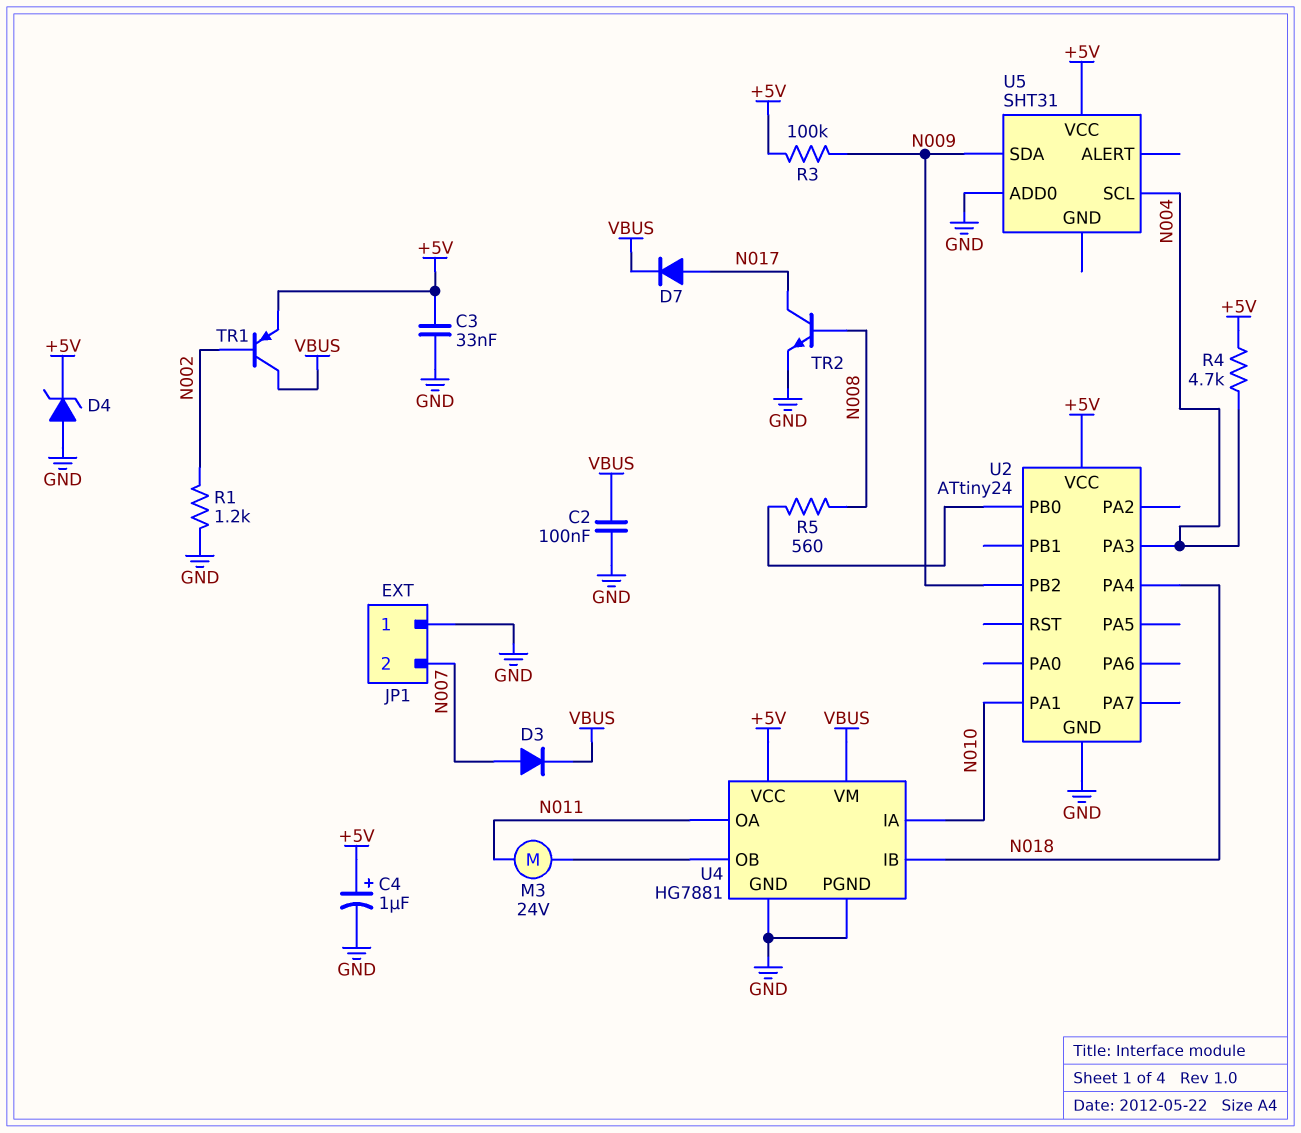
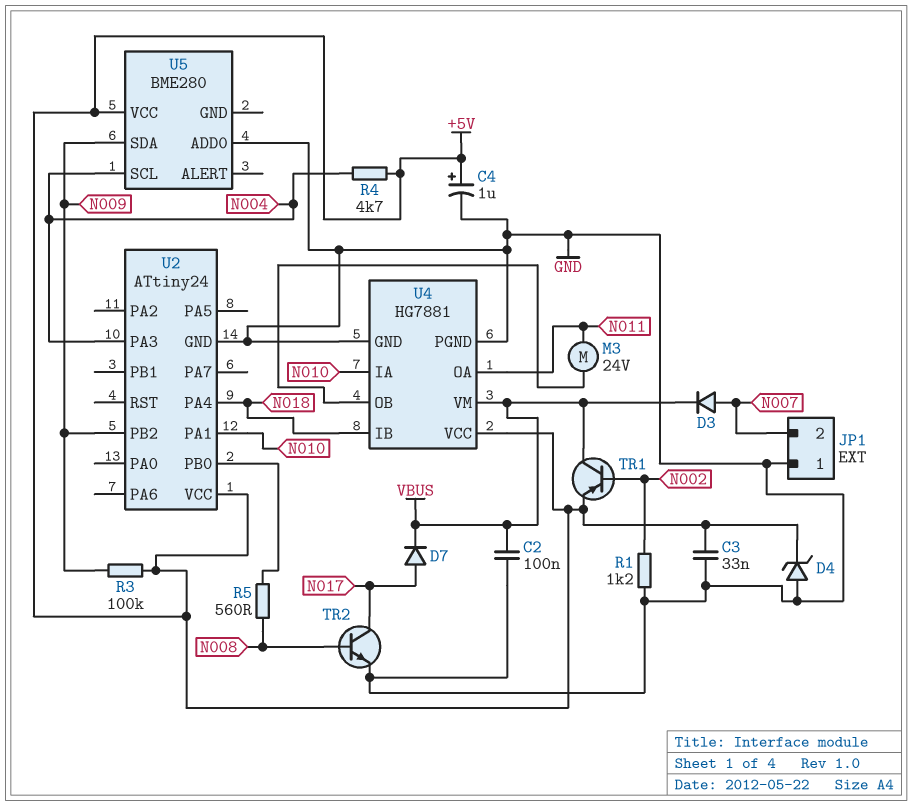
U5: SHT31 -> BME280

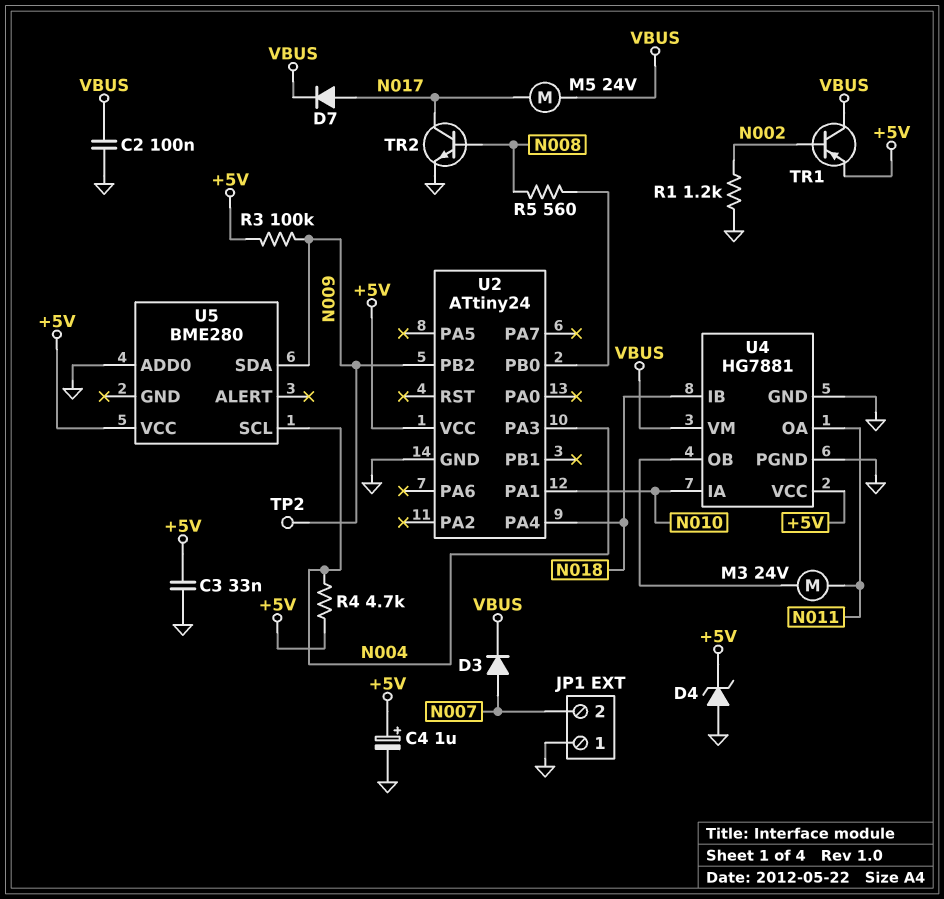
M5: none -> motor 24V (N017, VBUS)
TP2: none -> test point (N009)

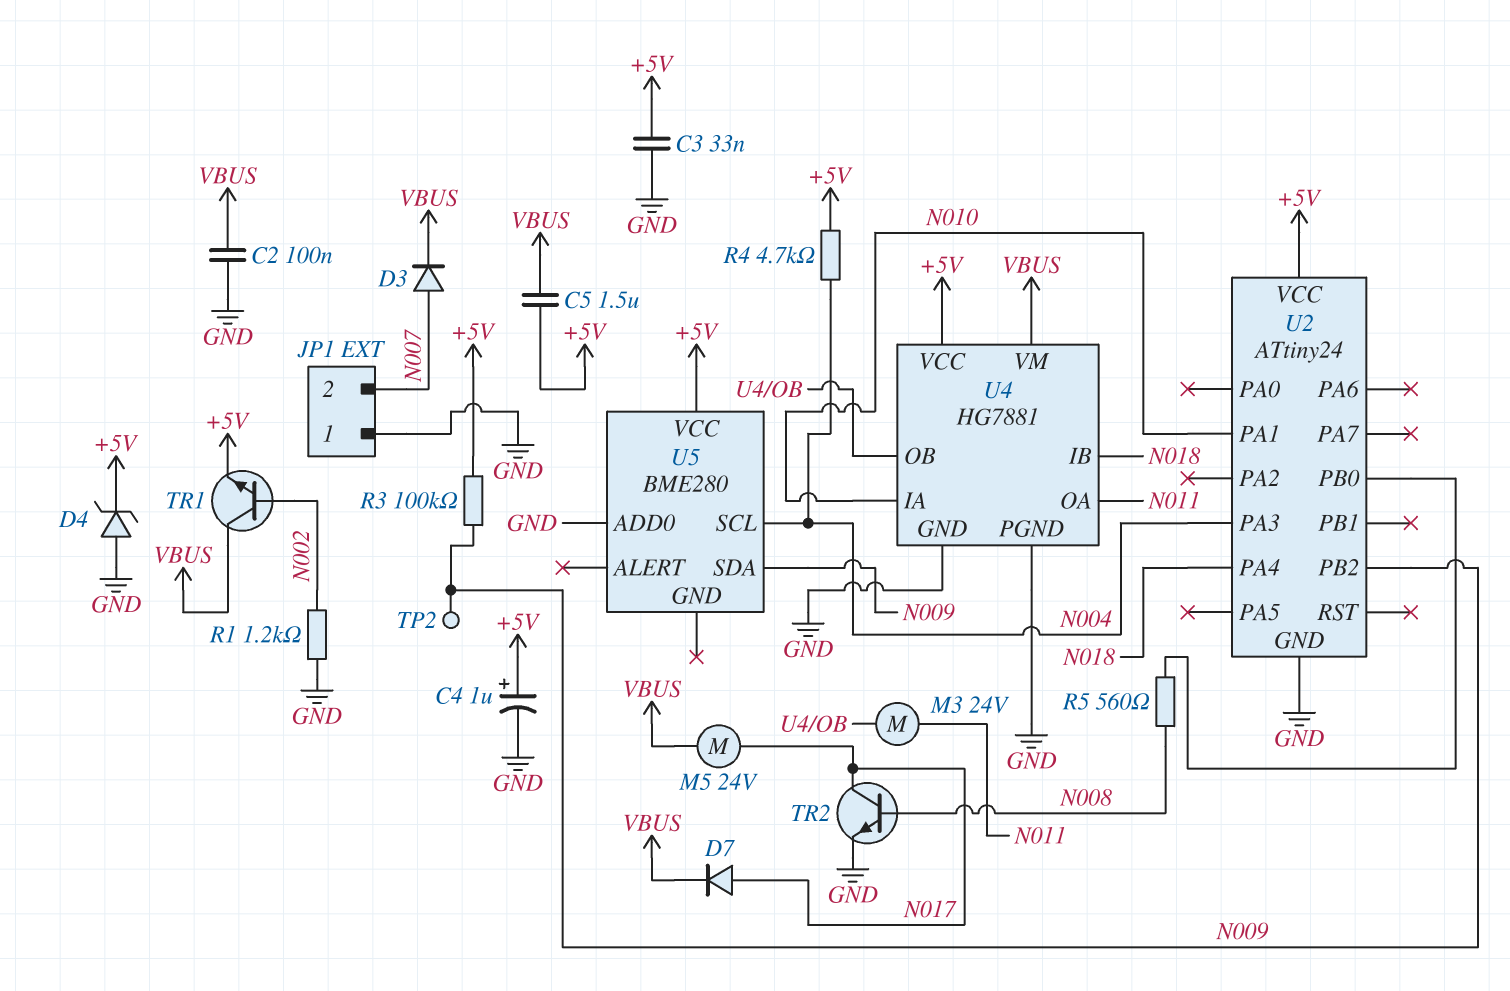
C5: none -> 1.5uF (+5V, VBUS)
TR1: PNP (B N002, C VBUS, E +5V) -> NPN (B N002, C VBUS, E +5V)

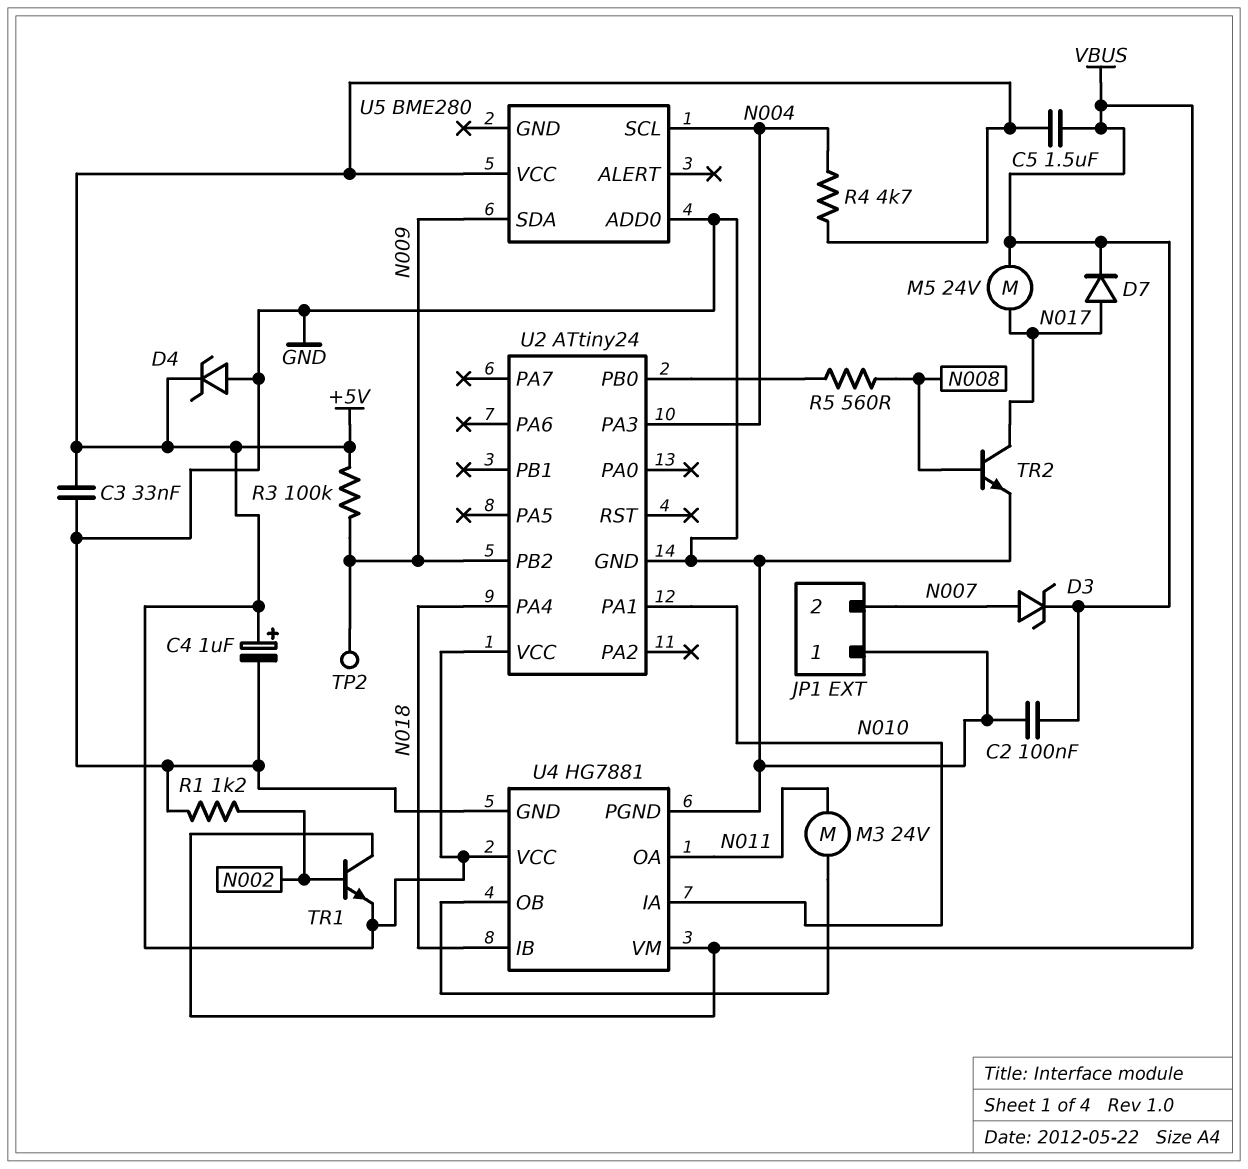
D3: diode (A N007, K VBUS) -> zener (A N007, K VBUS)

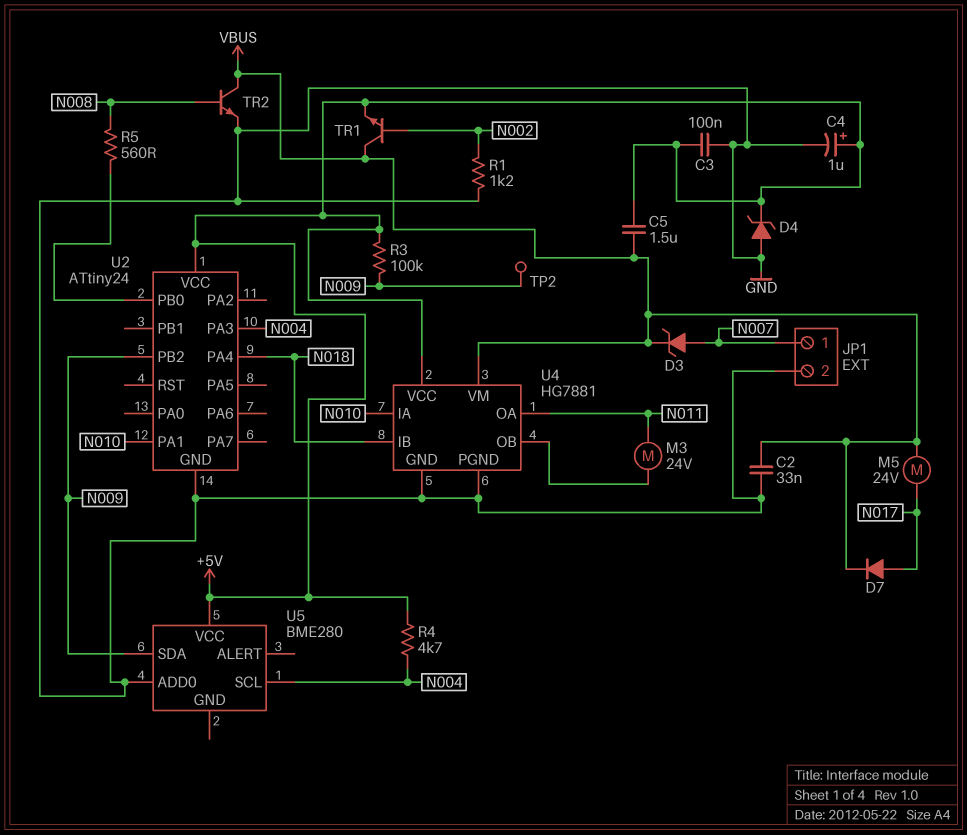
C2: 100nF (GND, VBUS) -> 33nF (GND, VBUS)
C3: 33nF (+5V, GND) -> 100nF (+5V, GND)
JP1 pin 1: GND -> N007
JP1 pin 2: N007 -> GND
TR2: NPN (B N008, C N017, E GND) -> NPN (B N008, C VBUS, E GND)

